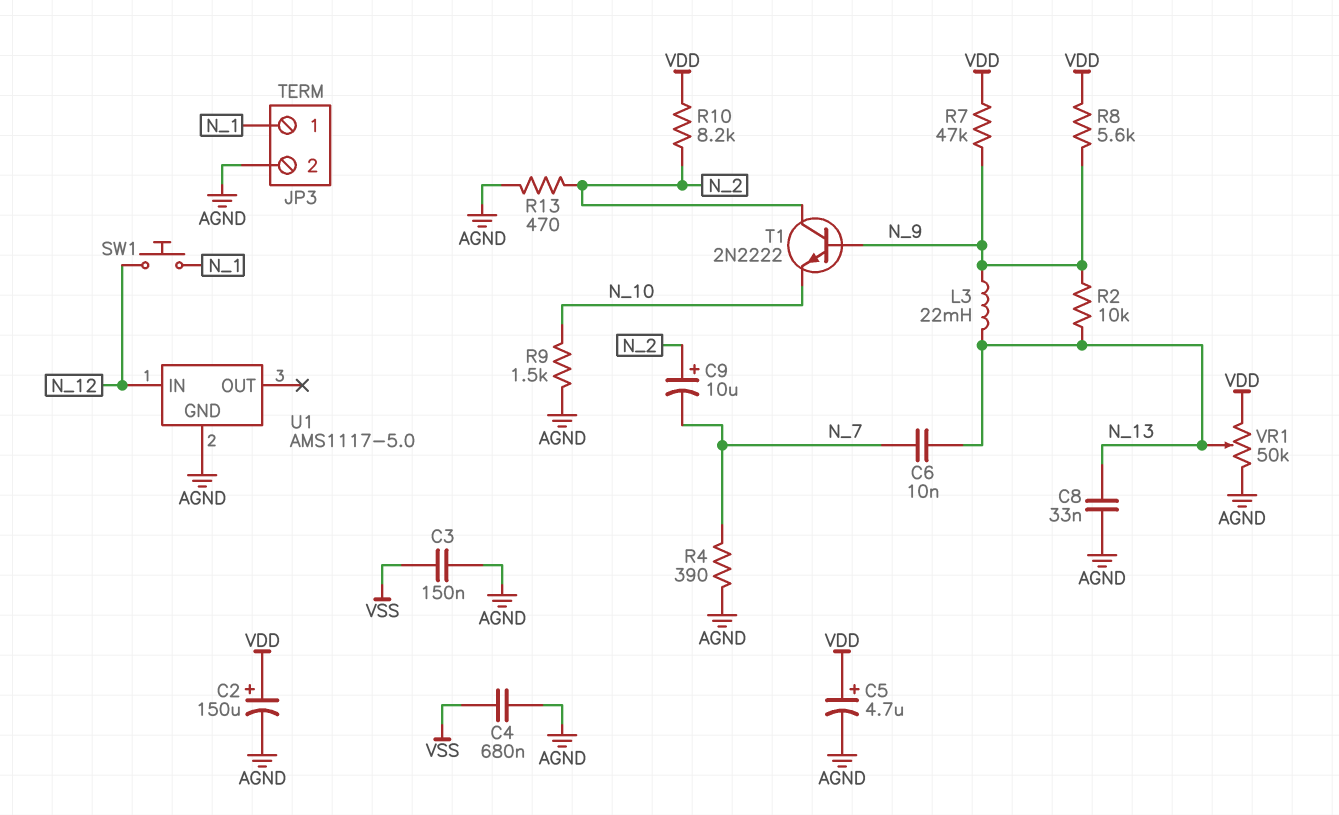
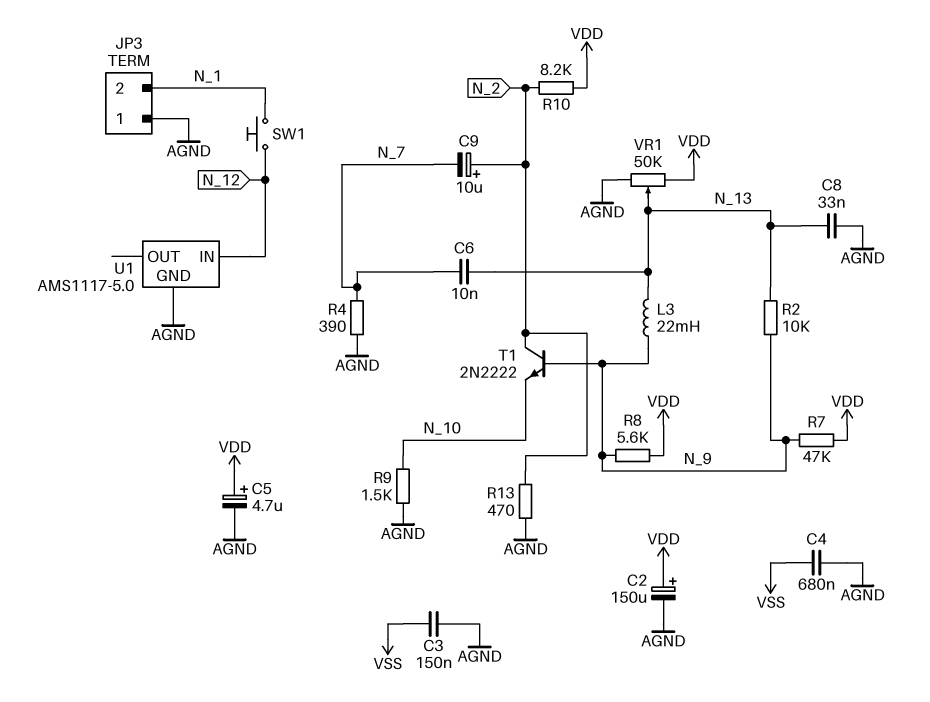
JP3 pin 1: N_1 -> AGND
JP3 pin 2: AGND -> N_1

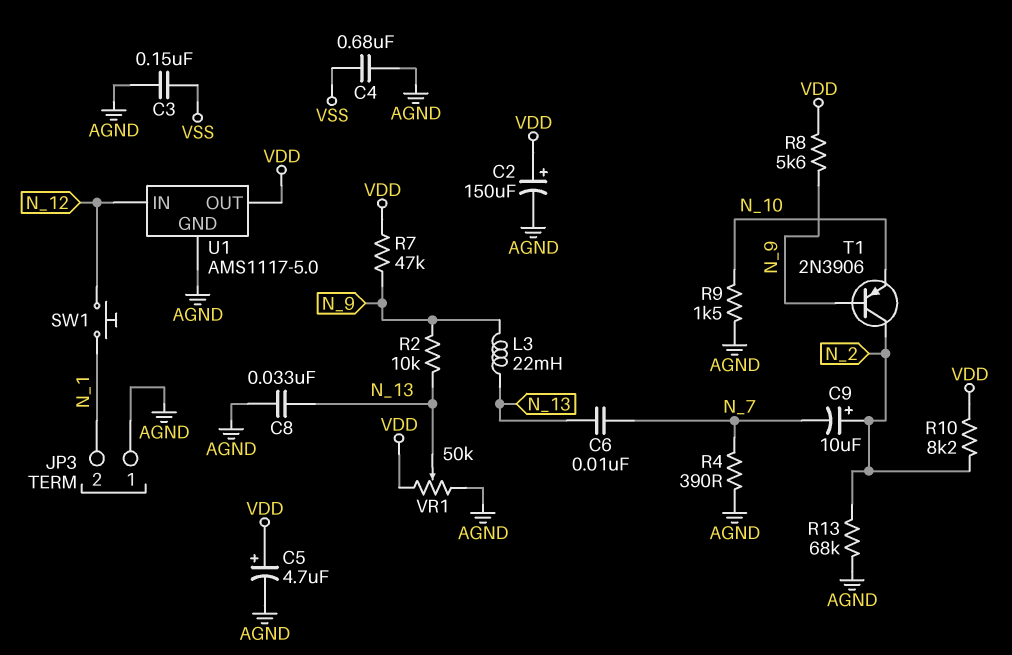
R13: 470 (AGND, N_2) -> 68k (AGND, N_2)
T1: NPN 2N2222 (B N_9, C N_2, E N_10) -> PNP 2N3906 (B N_9, C N_2, E N_10)
U1 pin OUT: none -> VDD

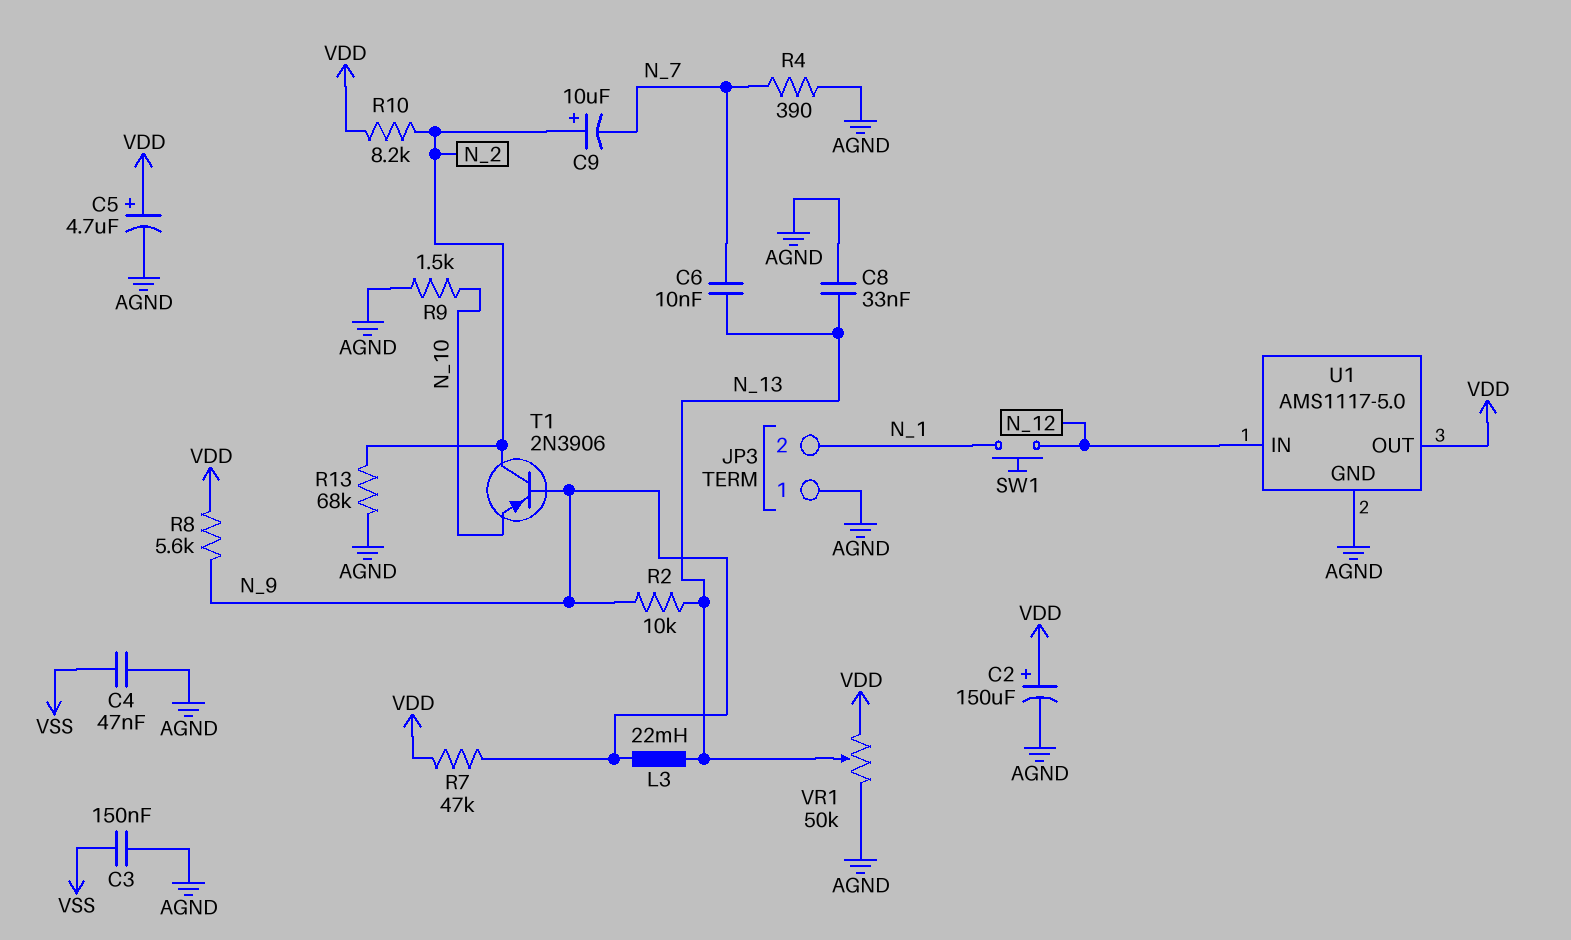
C4: 680nF (AGND, VSS) -> 47nF (AGND, VSS)

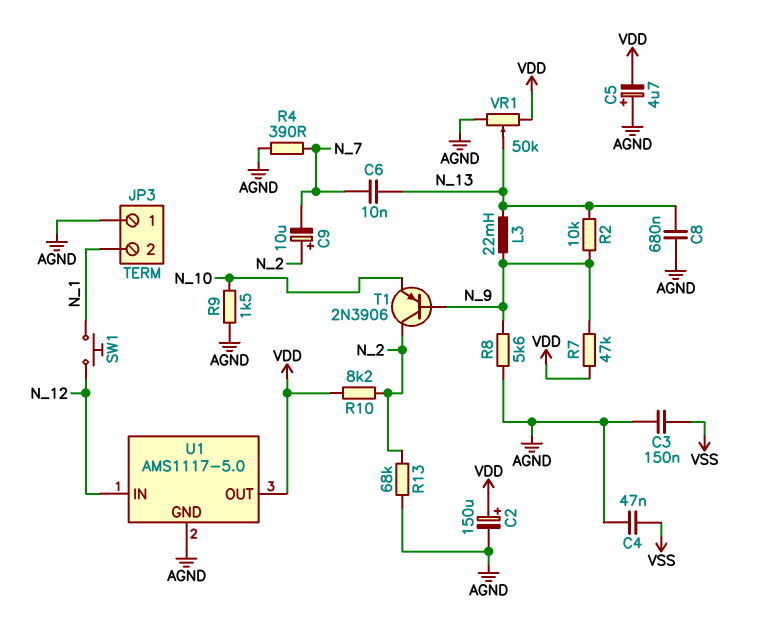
C5: 4.7uF (plus VDD, minus AGND) -> 4.7uF (plus AGND, minus VDD)
C8: 33nF (AGND, N_13) -> 680nF (AGND, N_13)
R8: 5.6k (N_9, VDD) -> 5.6k (AGND, N_9)

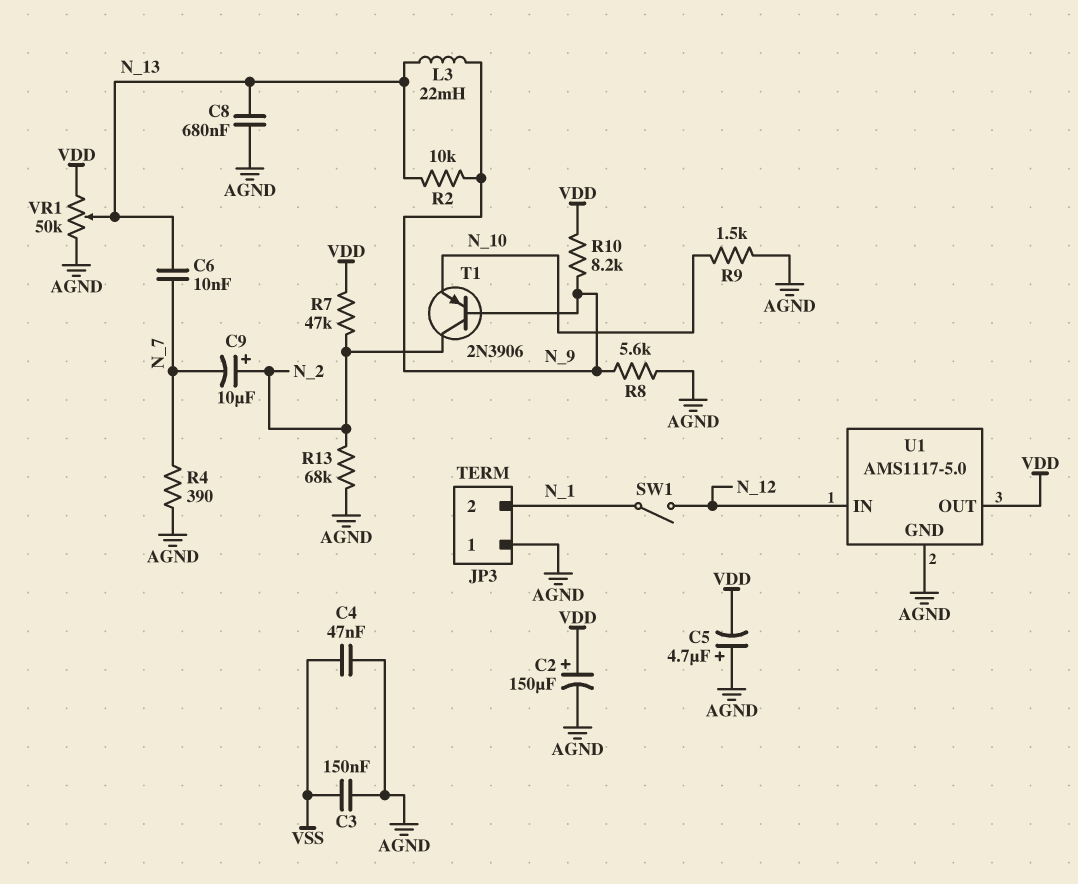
R7: 47k (N_9, VDD) -> 47k (N_2, VDD)
R10: 8.2k (N_2, VDD) -> 8.2k (N_9, VDD)
SW1: button (N_1, N_12) -> switch (N_1, N_12)

